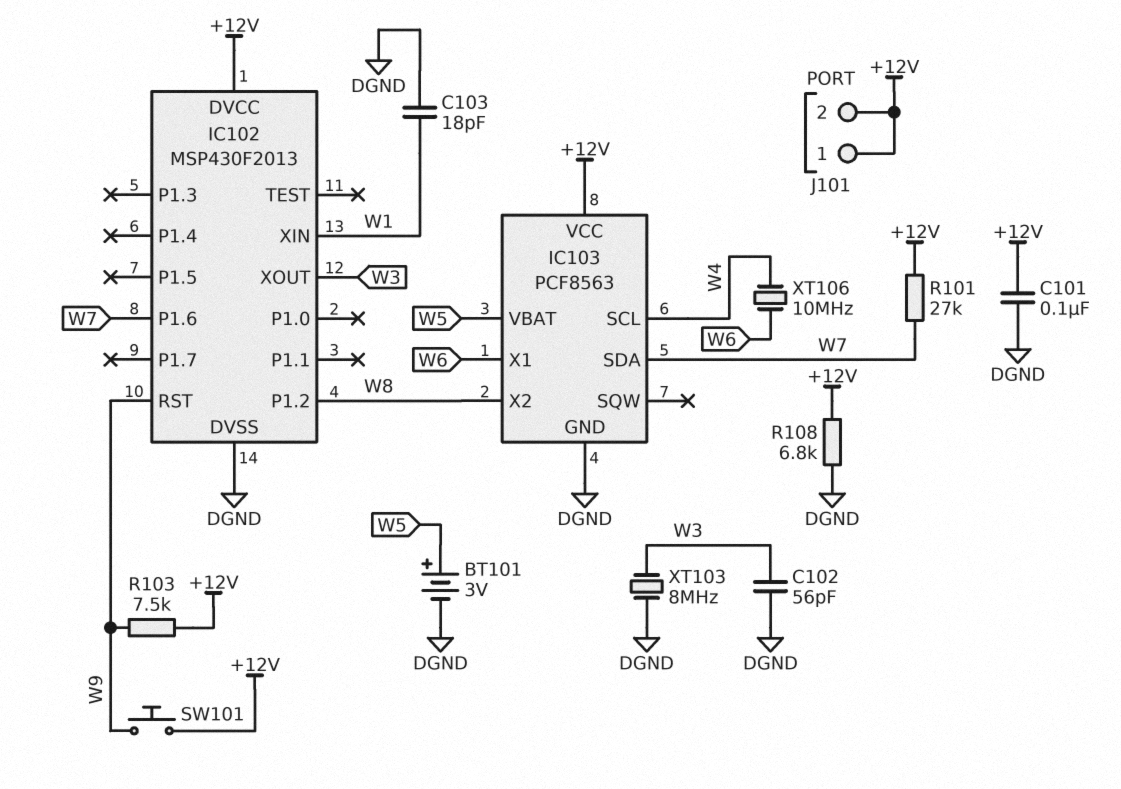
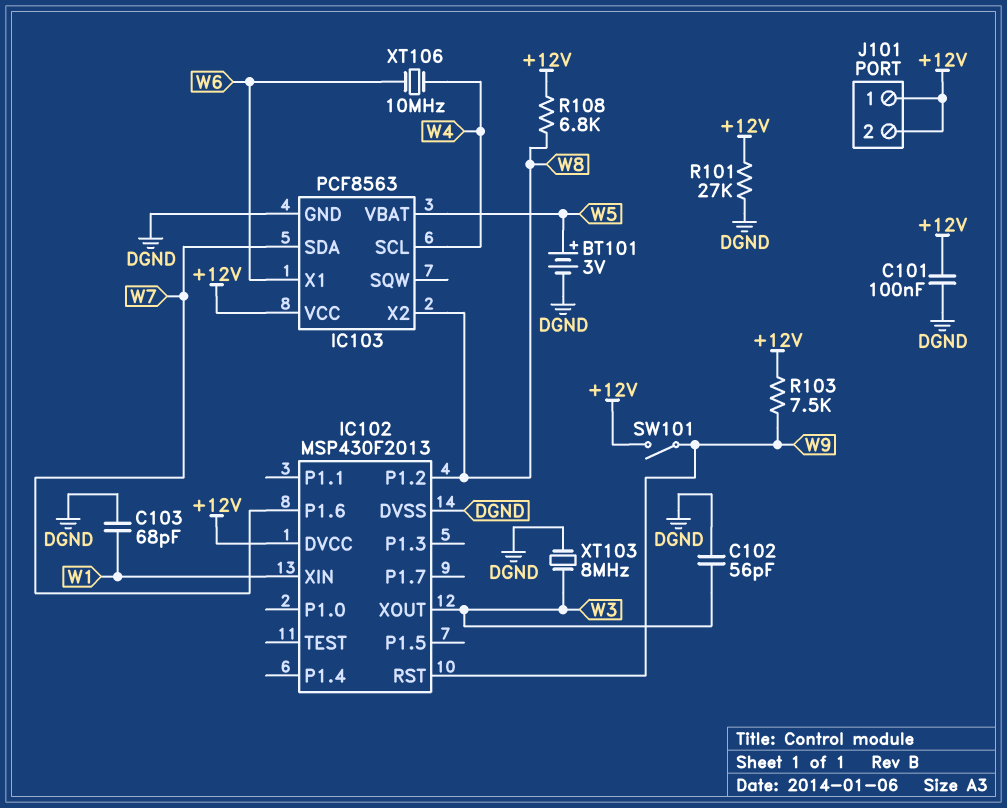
C103: 18pF (DGND, W1) -> 68pF (DGND, W1)
R101: 27k (+12V, W7) -> 27k (+12V, DGND)
R108: 6.8k (+12V, DGND) -> 6.8k (+12V, W8)
SW101: button (+12V, W9) -> switch (+12V, W9)

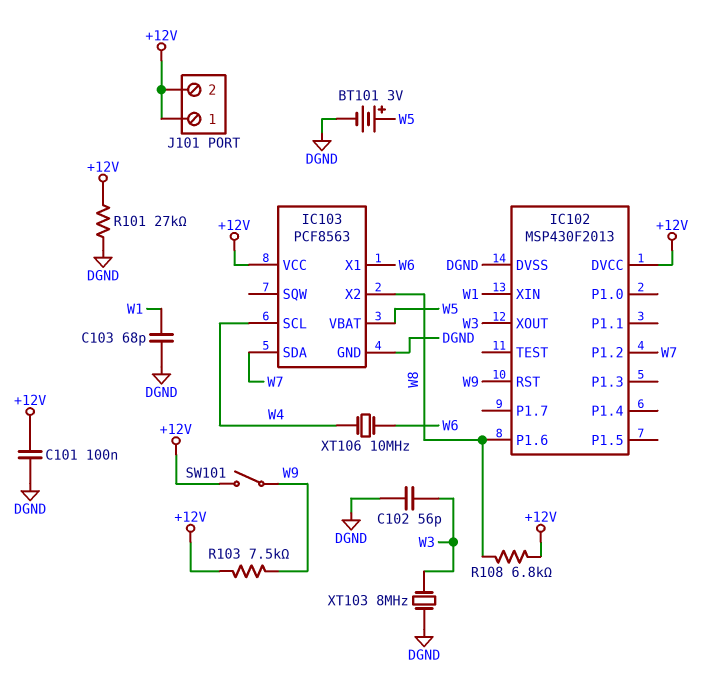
IC102 pin P1.2: W8 -> W7
IC102 pin P1.6: W7 -> W8

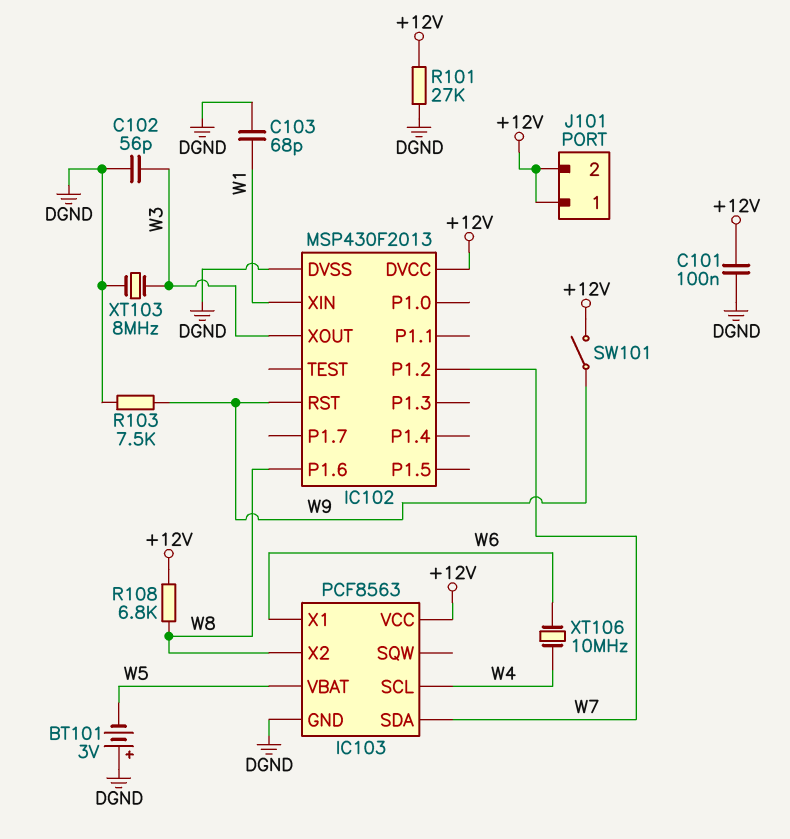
BT101: 3V (plus W5, minus DGND) -> 3V (plus DGND, minus W5)
R103: 7.5k (+12V, W9) -> 7.5k (DGND, W9)

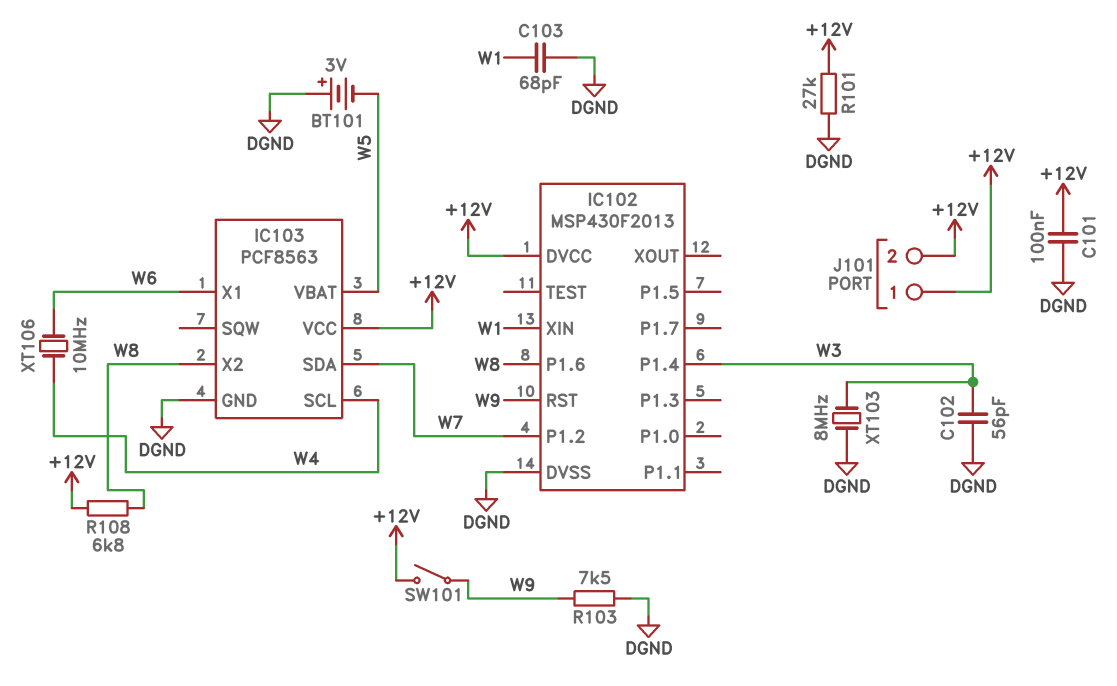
IC102 pin P1.4: none -> W3
IC102 pin XOUT: W3 -> none

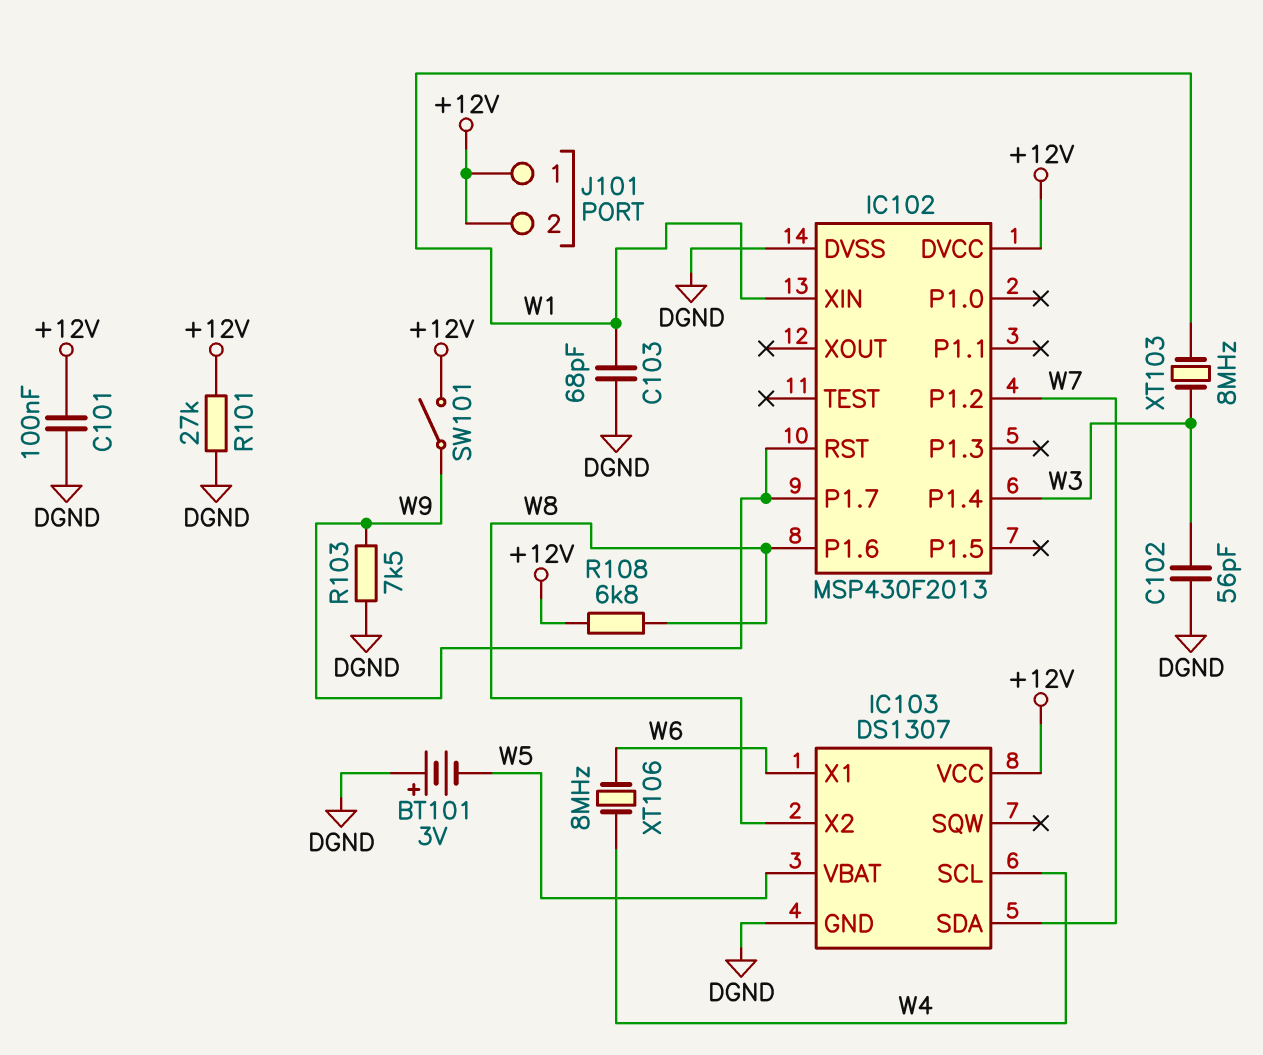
IC102 pin P1.7: none -> W9
IC103: PCF8563 -> DS1307
XT103: 8MHz (DGND, W3) -> 8MHz (W1, W3)
XT106: 10MHz (W4, W6) -> 8MHz (W4, W6)

